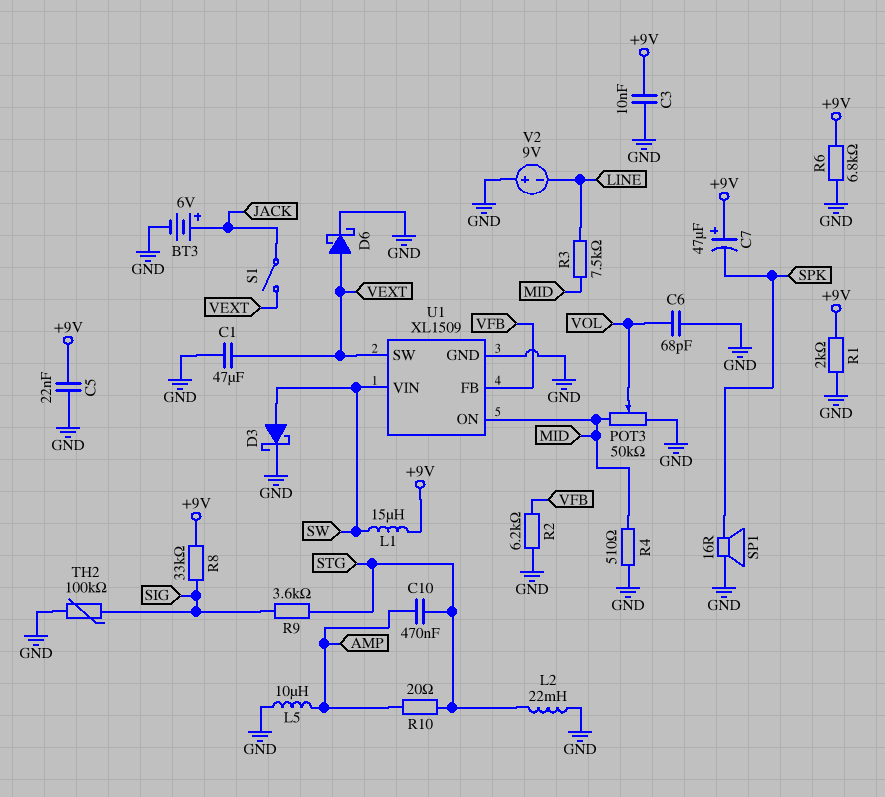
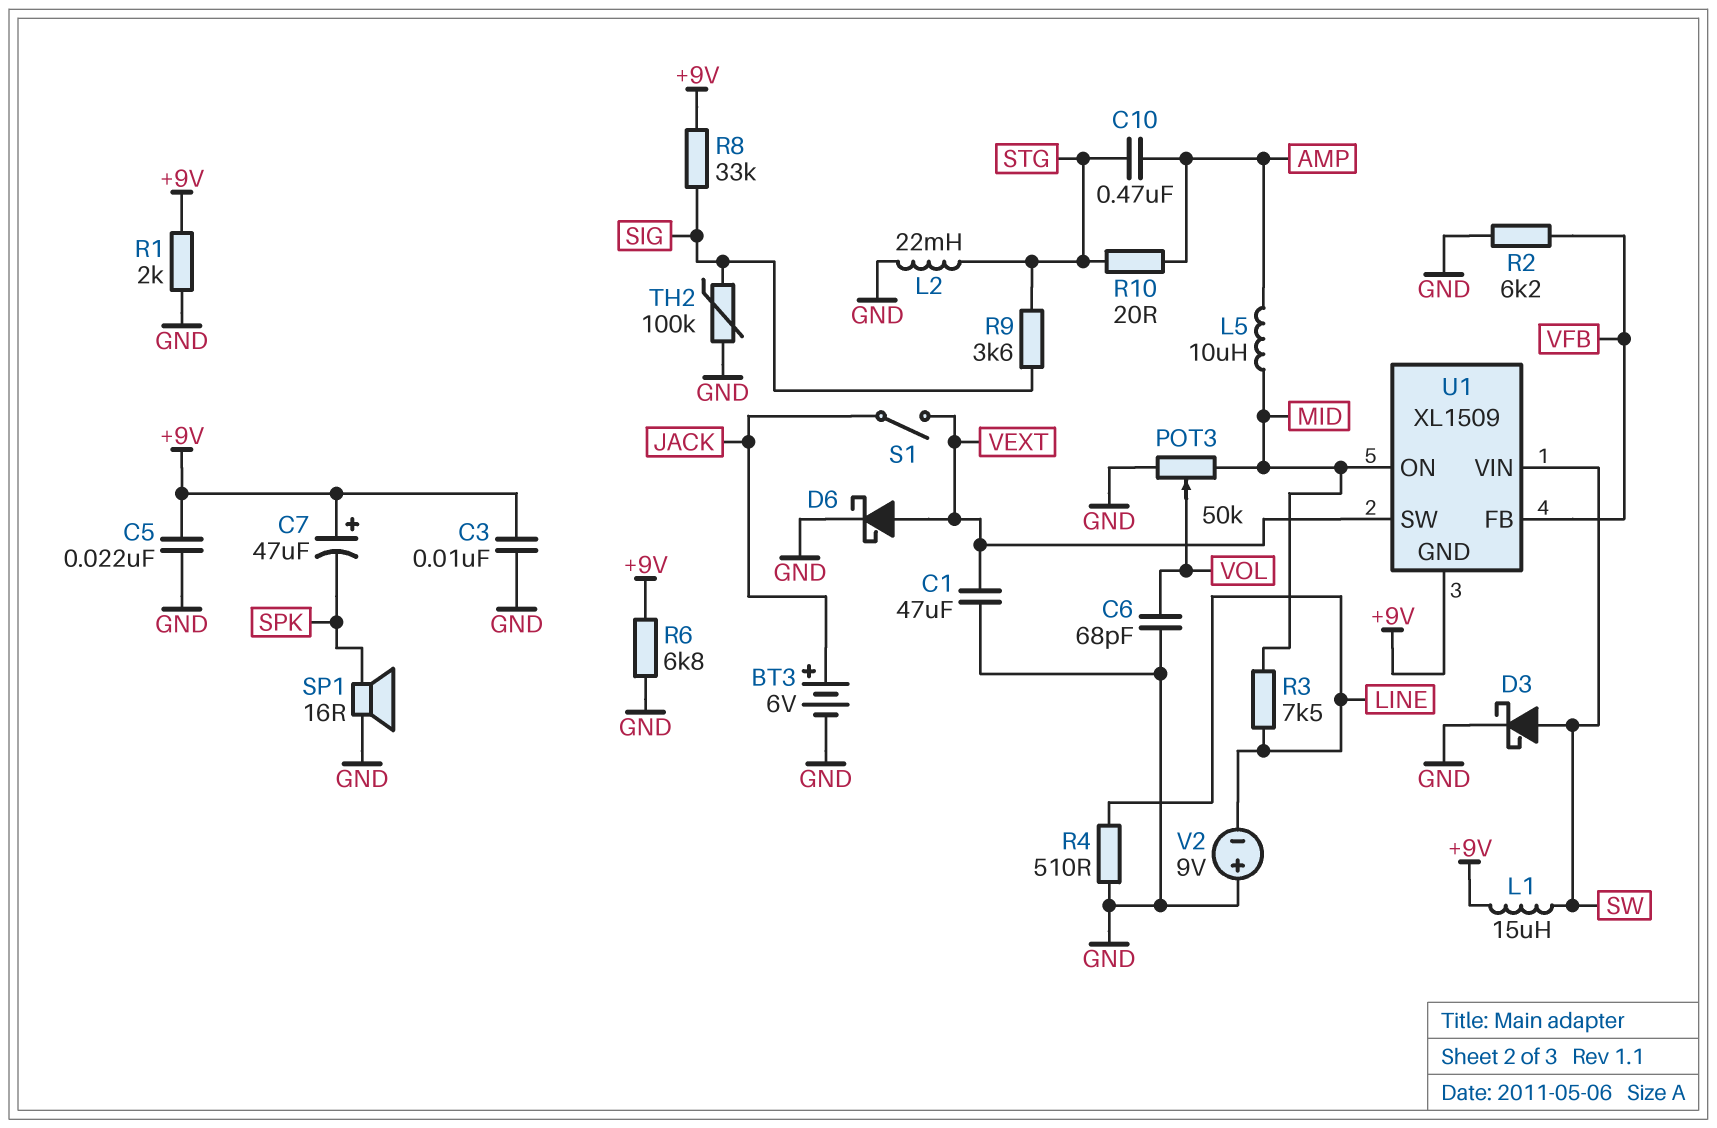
L5: 10uH (AMP, GND) -> 10uH (AMP, MID)
R4: 510 (GND, MID) -> 510 (GND, LINE)
U1 pin GND: GND -> +9V

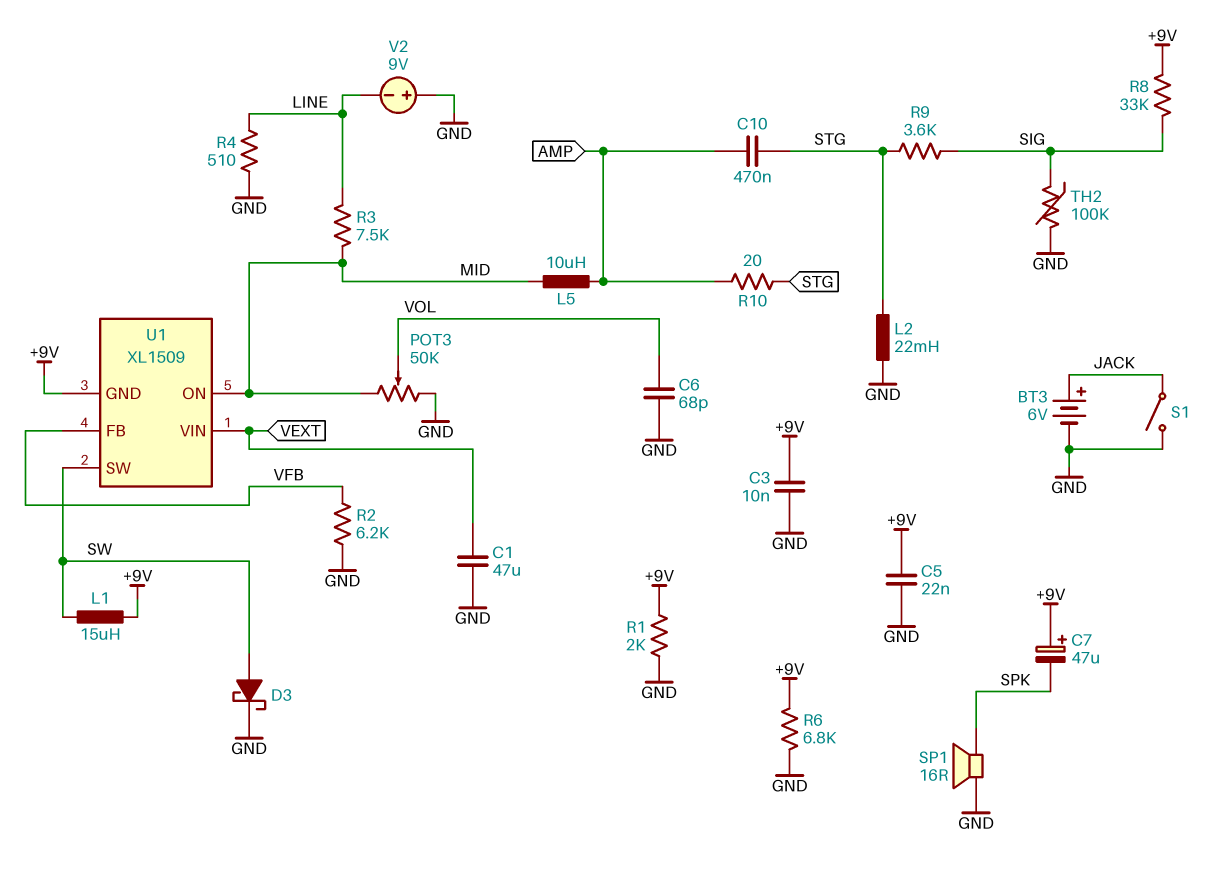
D6: schottky (A VEXT, K GND) -> none
S1: switch (JACK, VEXT) -> switch (GND, JACK)
U1 pin SW: VEXT -> SW
U1 pin VIN: SW -> VEXT

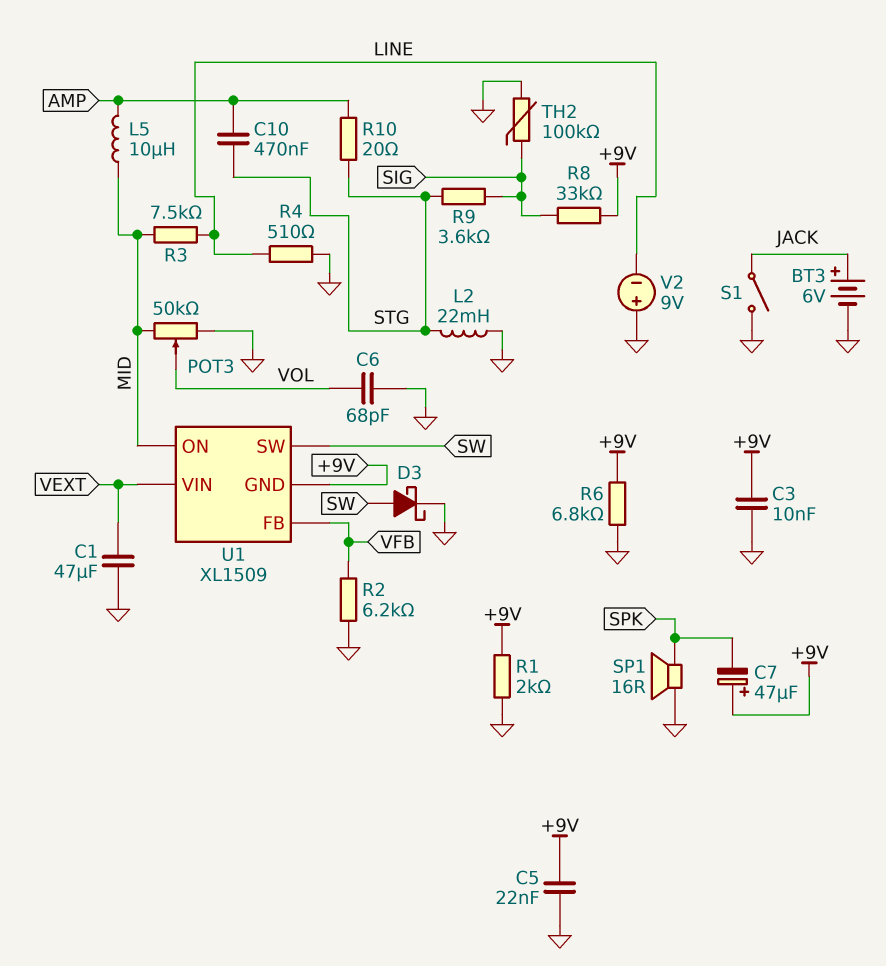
L1: 15uH (+9V, SW) -> none

